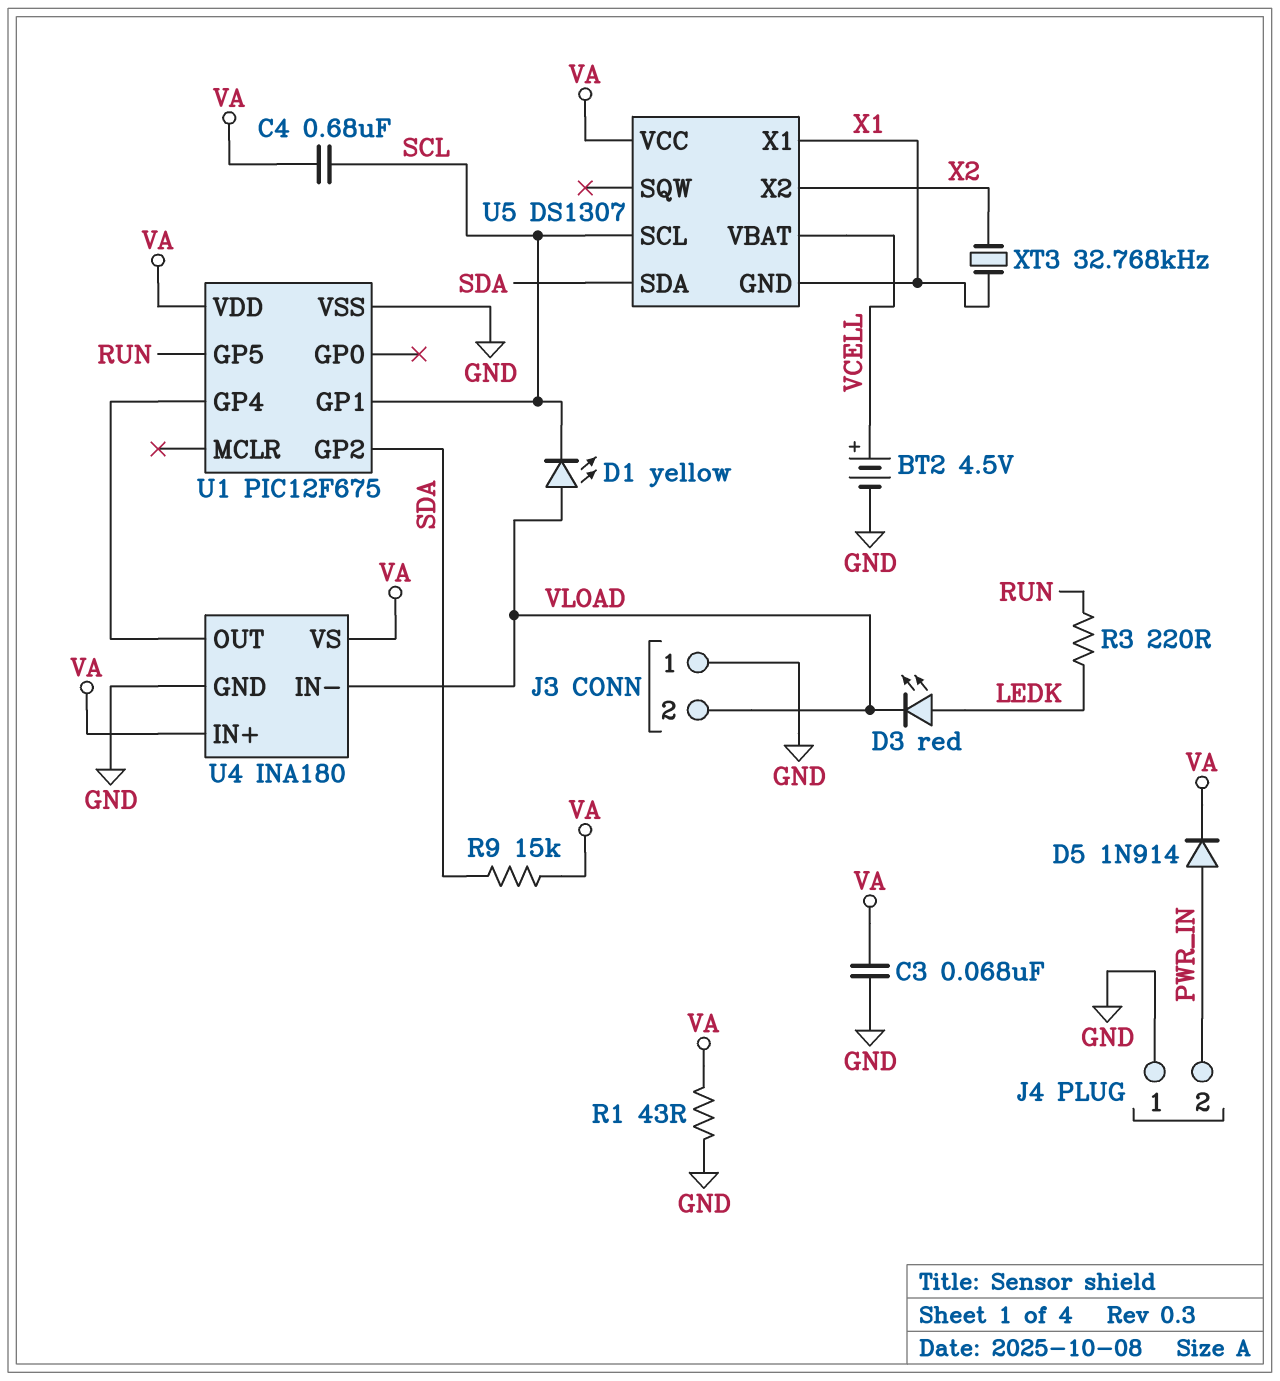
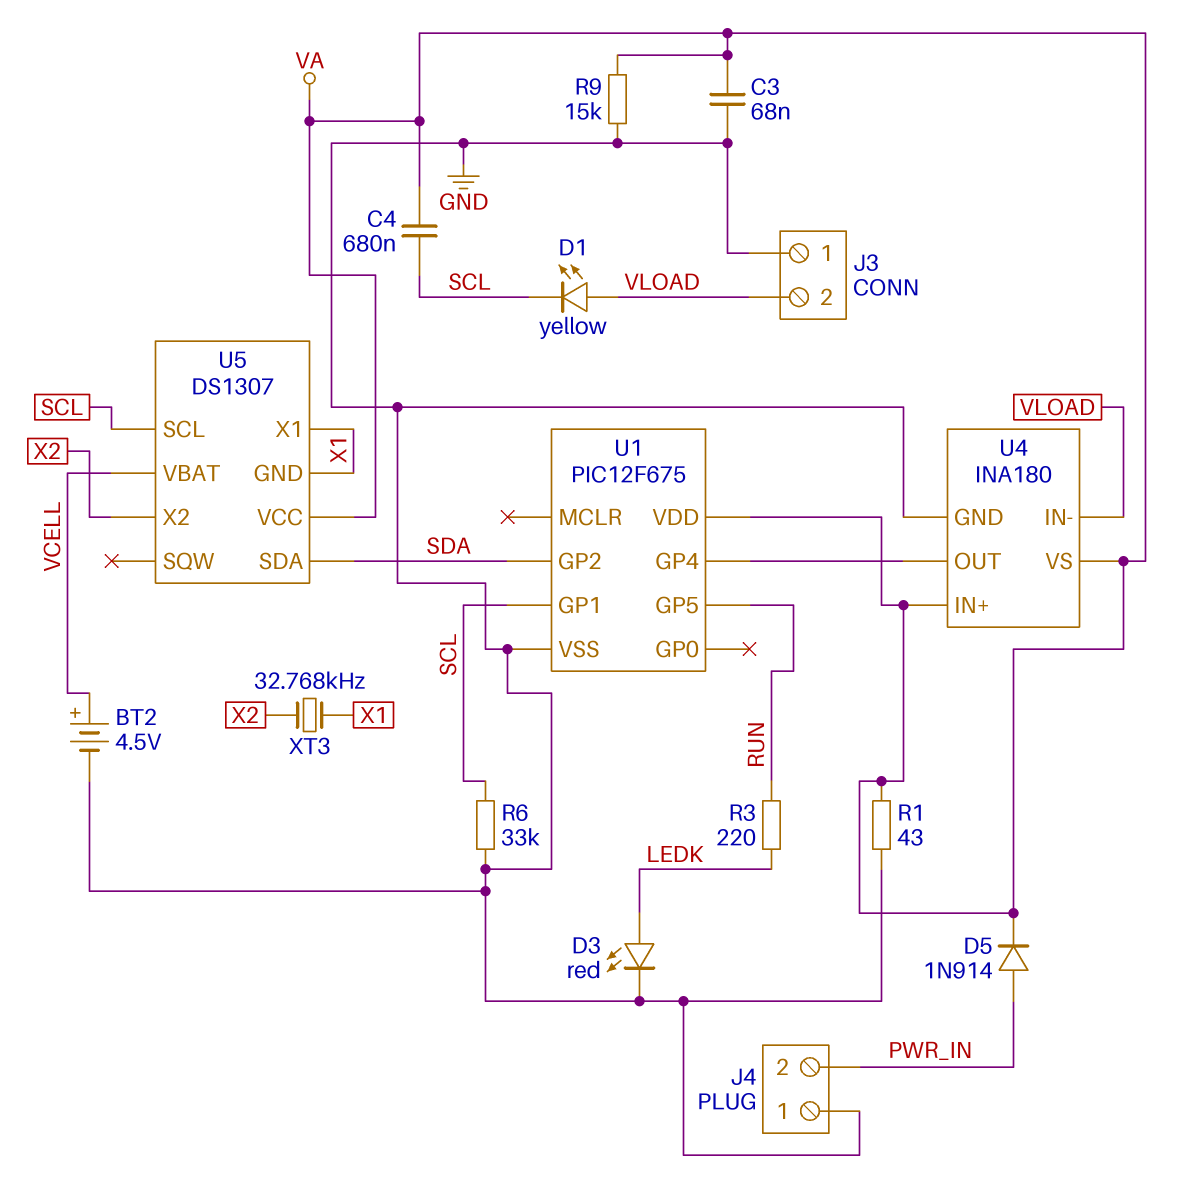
D3: LED red (A LEDK, K VLOAD) -> LED red (A LEDK, K GND)
R6: none -> 33k (GND, SCL)
R9: 15k (SDA, VA) -> 15k (GND, VA)

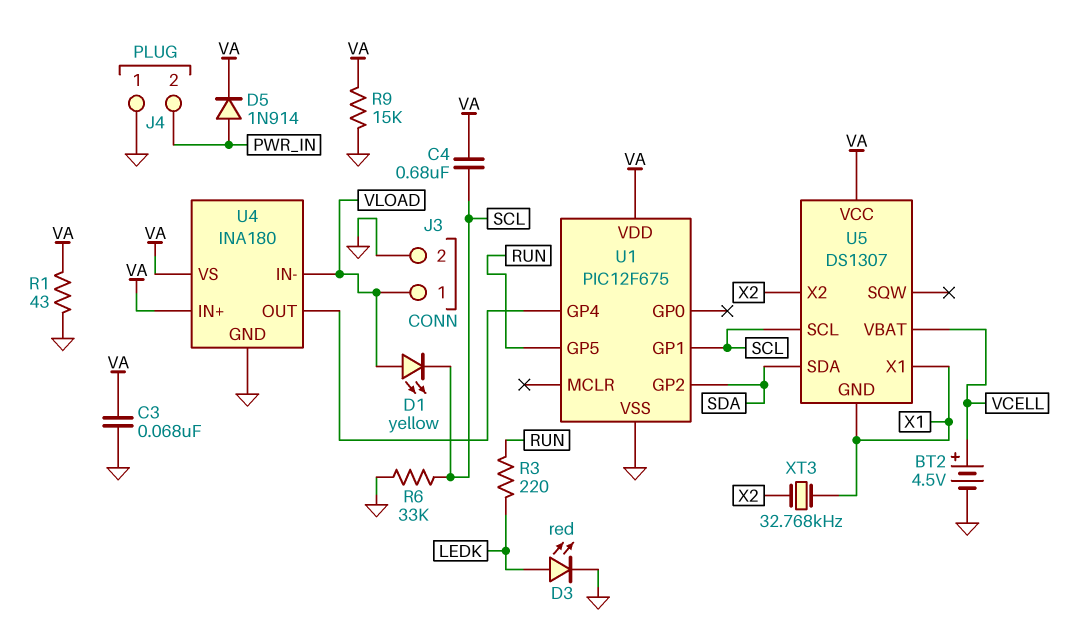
J3 pin 1: GND -> VLOAD
J3 pin 2: VLOAD -> GND

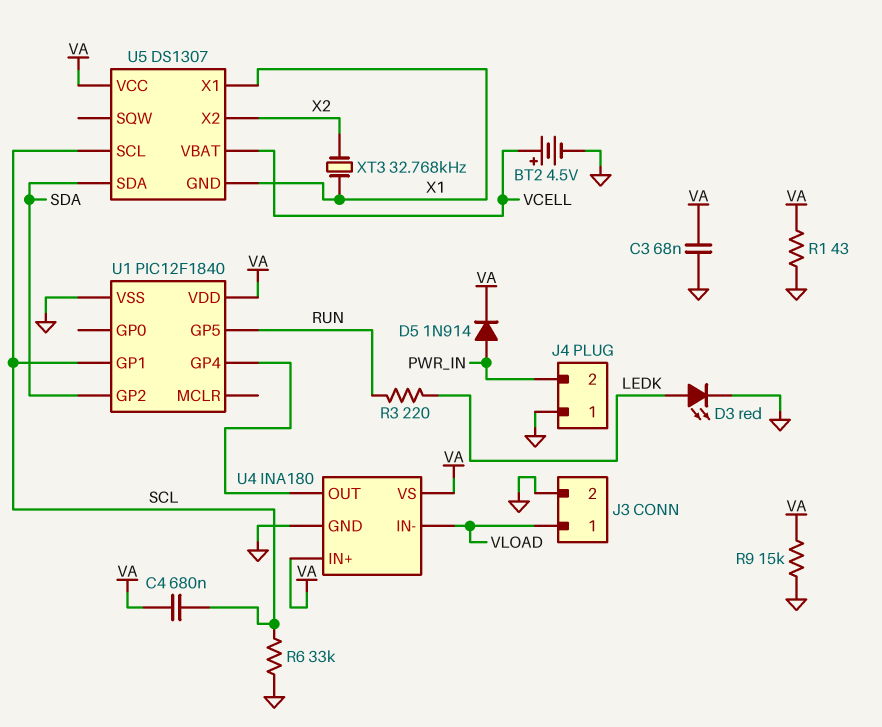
D1: LED yellow (A VLOAD, K SCL) -> none
U1: PIC12F675 -> PIC12F1840

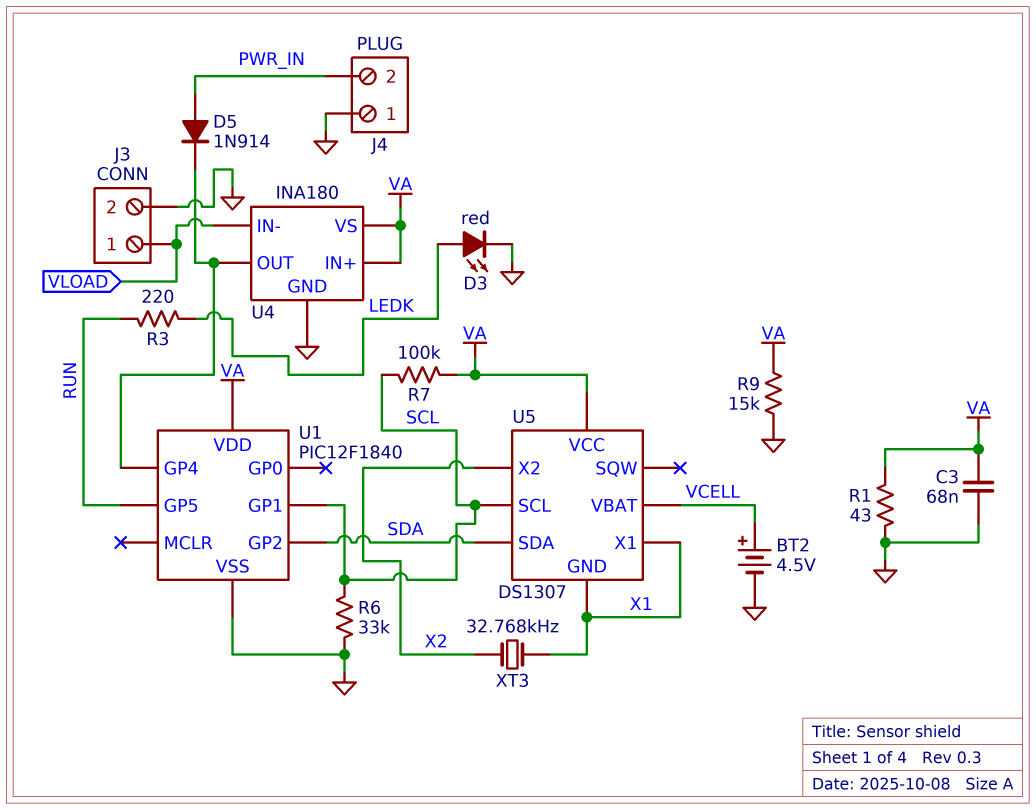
C4: 680nF (SCL, VA) -> none
D5: diode 1N914 (A PWR_IN, K VA) -> diode 1N914 (A PWR_IN, K U1/GP4)
R7: none -> 100k (SCL, VA)

